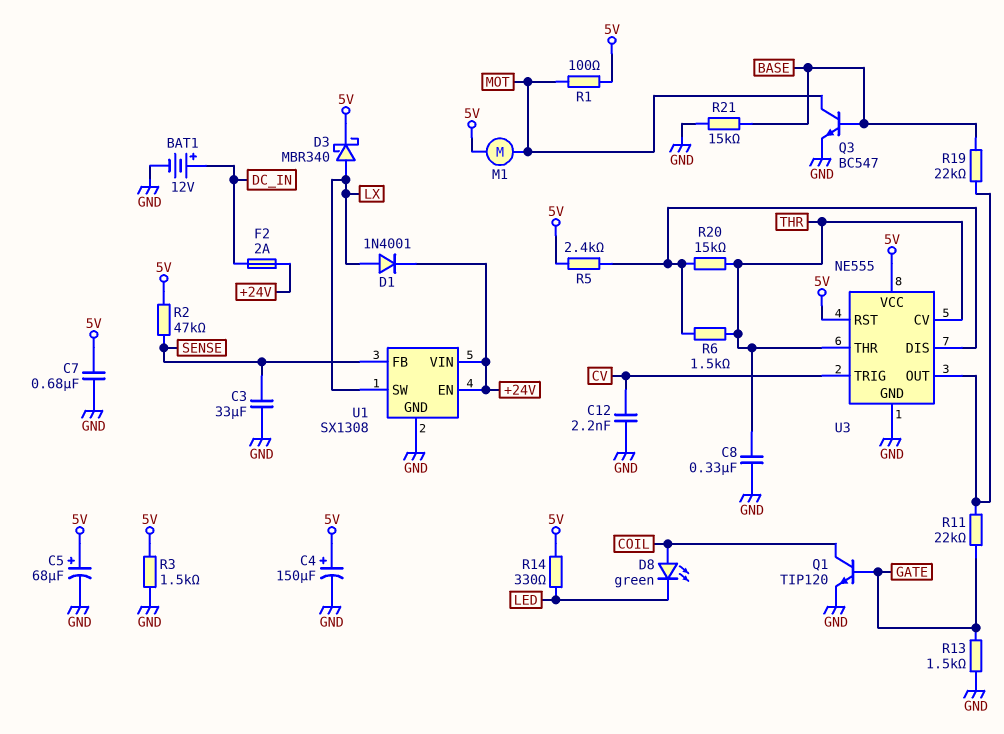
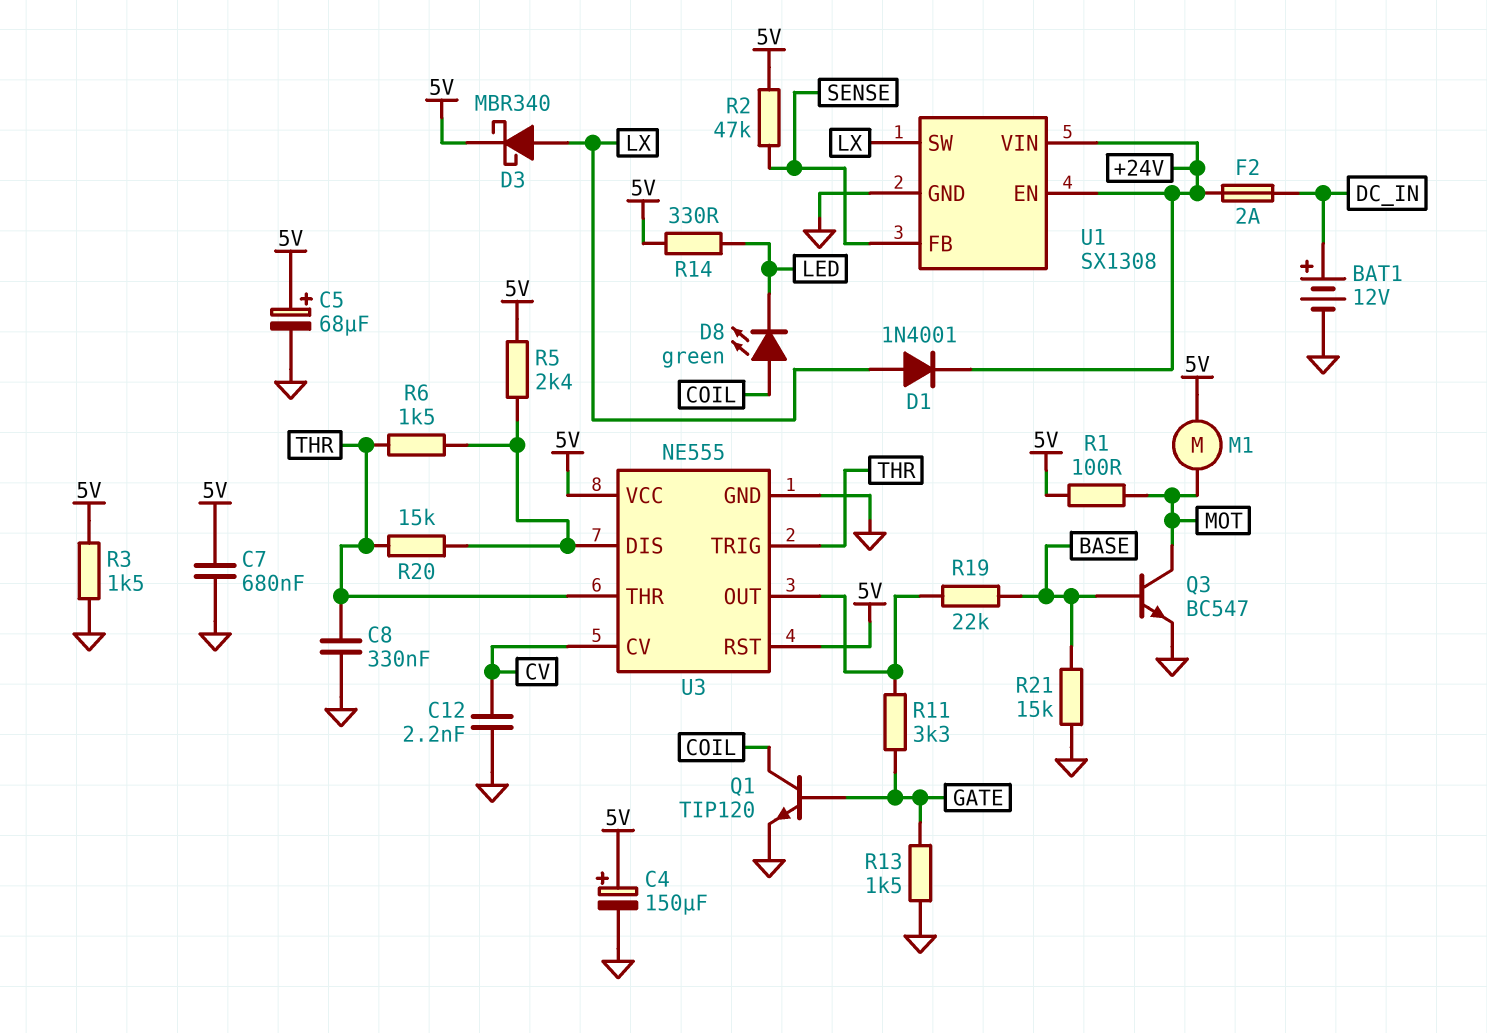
C3: 33uF (GND, SENSE) -> none
R11: 22k (GATE, U3/OUT) -> 3.3k (GATE, U3/OUT)
U3 pin CV: THR -> CV
U3 pin TRIG: CV -> THR

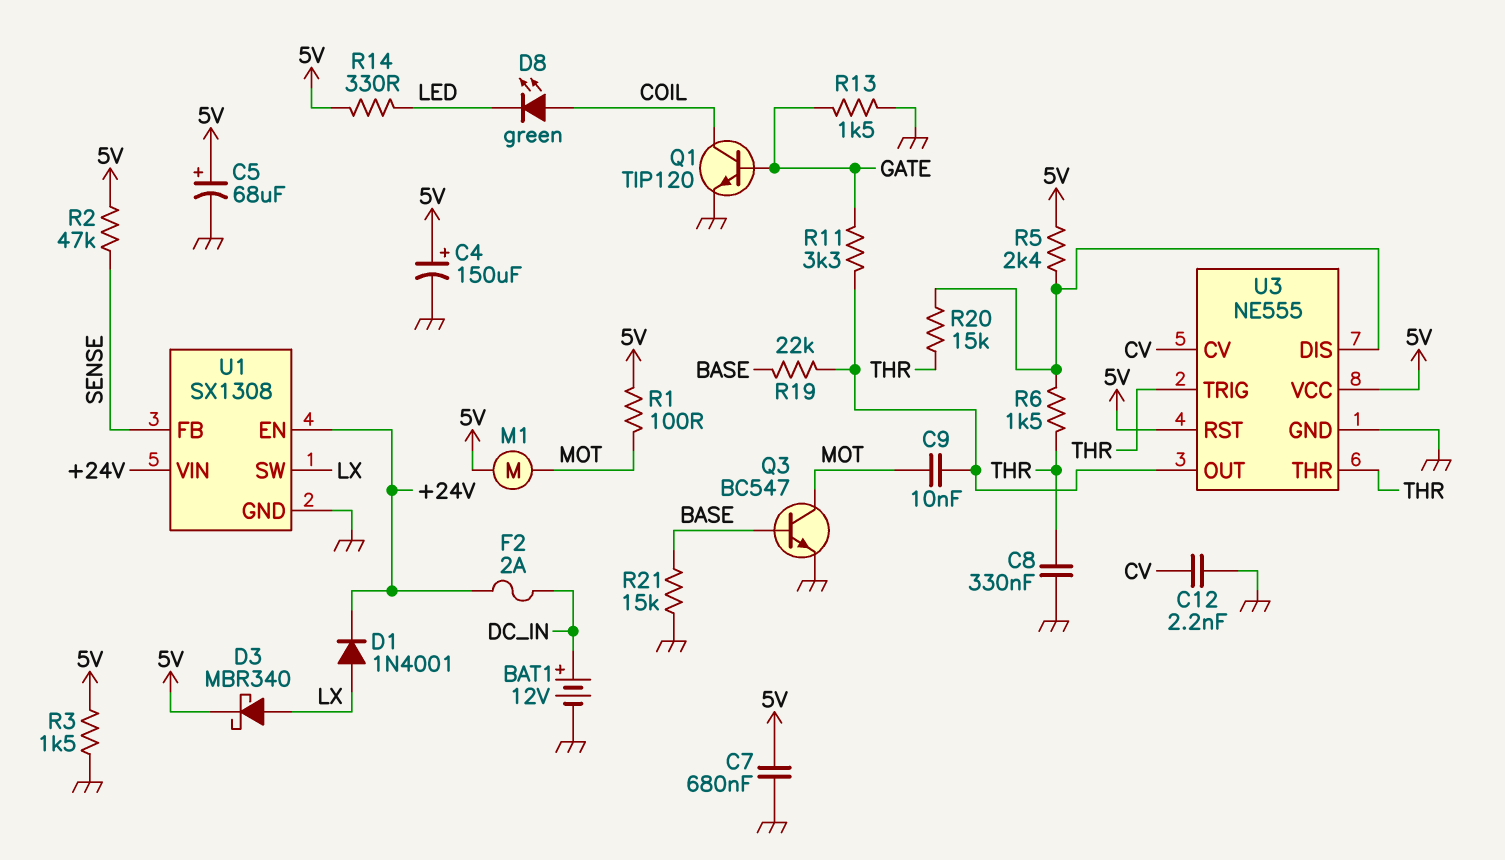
C9: none -> 10nF (MOT, U3/OUT)

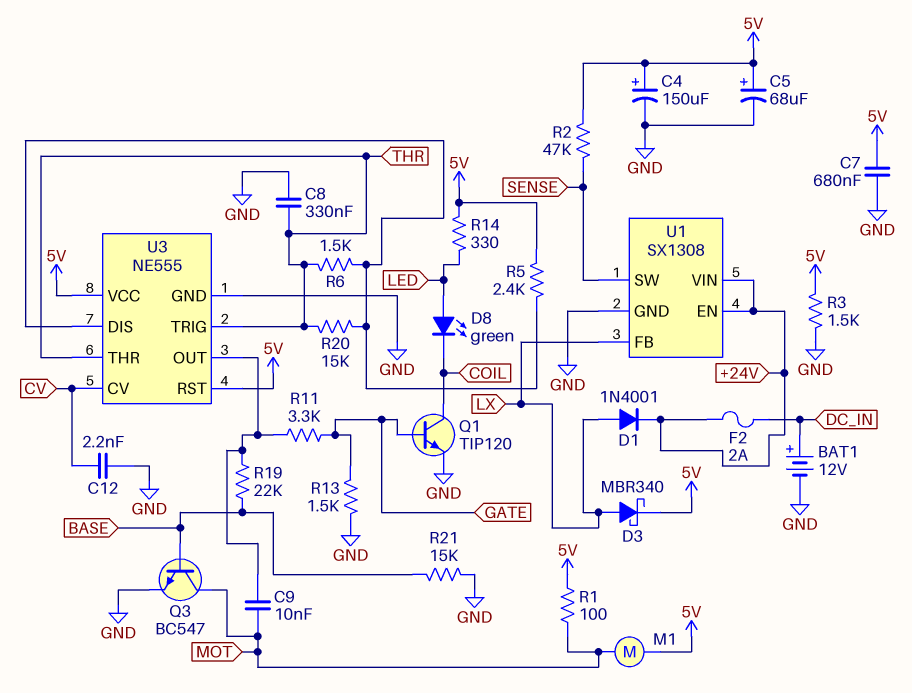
D8: LED green (A COIL, K LED) -> LED green (A LED, K COIL)
U1 pin FB: SENSE -> LX
U1 pin SW: LX -> SENSE

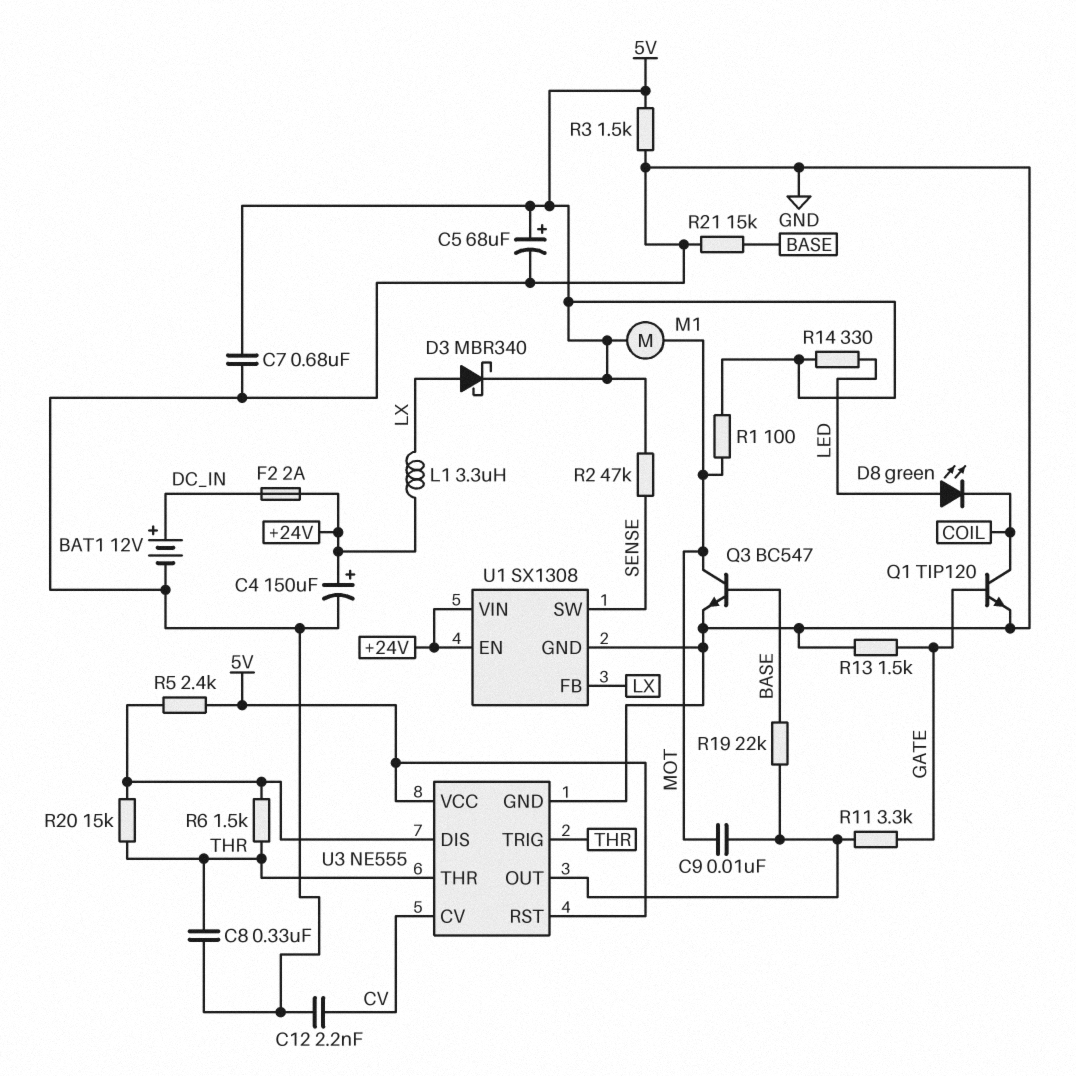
C4: 150uF (plus 5V, minus GND) -> 150uF (plus +24V, minus GND)
D1: diode 1N4001 (A LX, K +24V) -> none
L1: none -> 3.3uH (+24V, LX)

